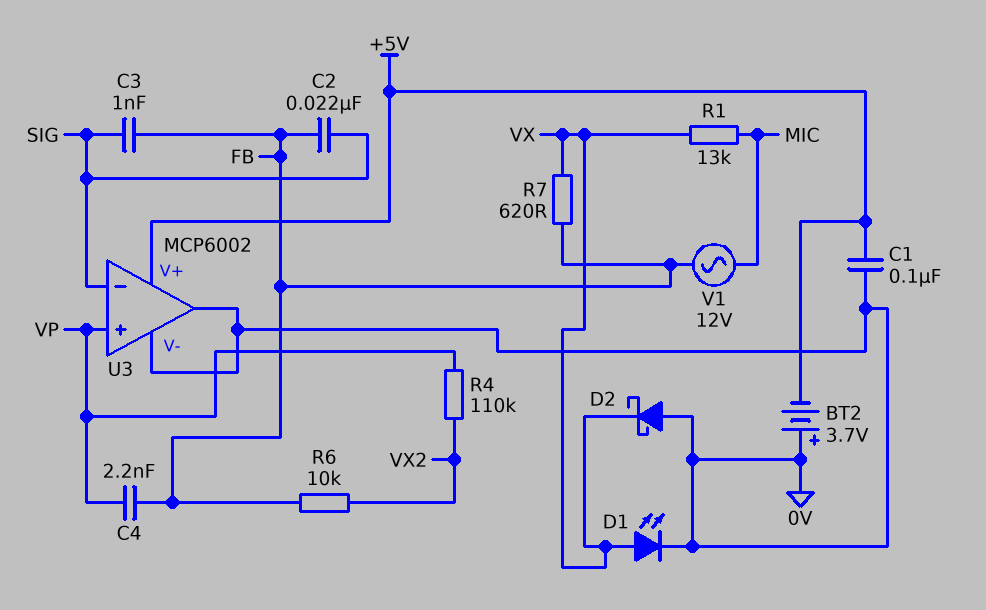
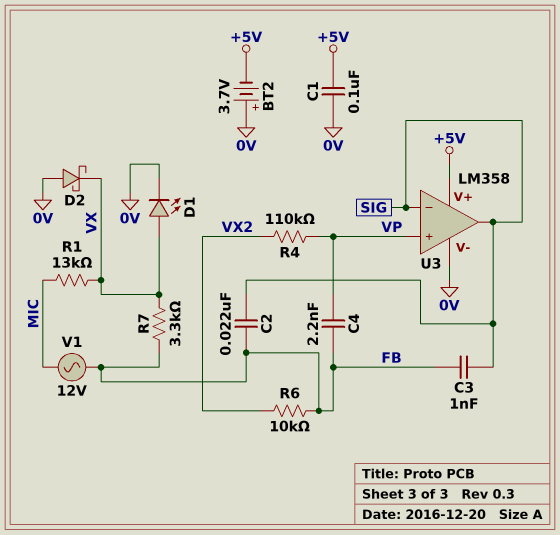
R7: 620 (FB, VX) -> 3.3k (FB, VX)
U3: MCP6002 -> LM358
U3 pin out: 0V -> SIG

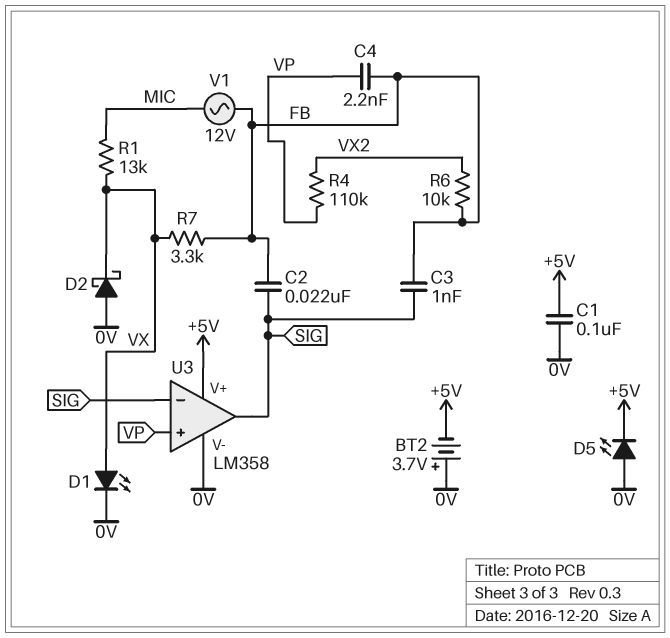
D5: none -> LED (A 0V, K +5V)

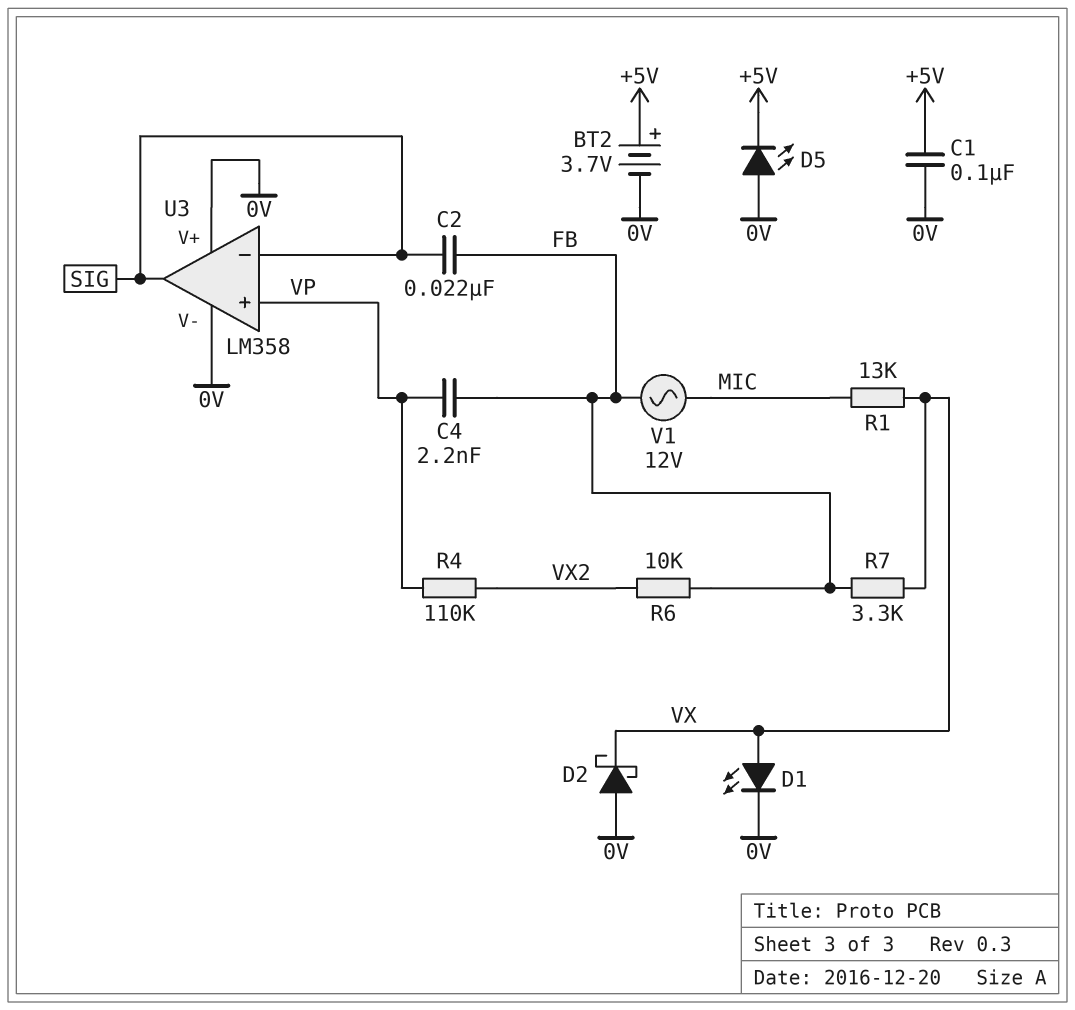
BT2: 3.7V (plus 0V, minus +5V) -> 3.7V (plus +5V, minus 0V)
C3: 1nF (FB, SIG) -> none
U3 pin V+: +5V -> 0V

